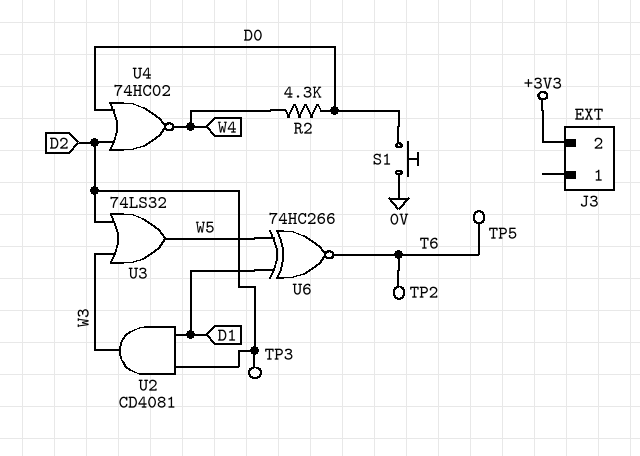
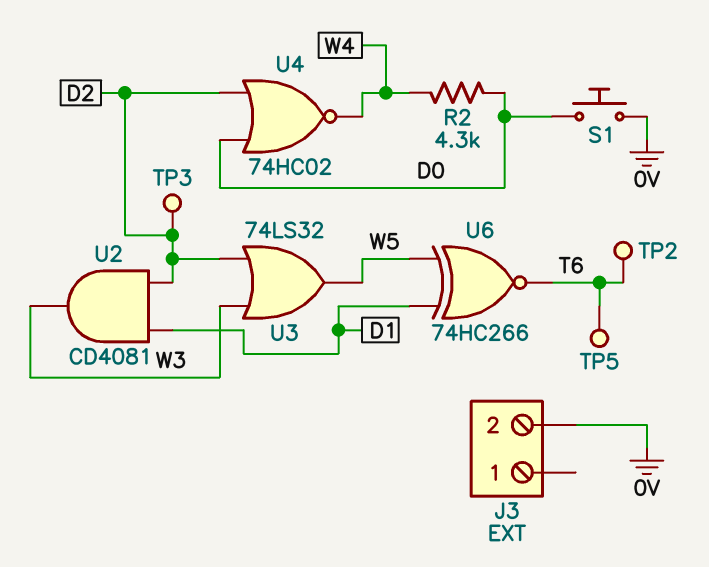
J3 pin 2: +3V3 -> 0V

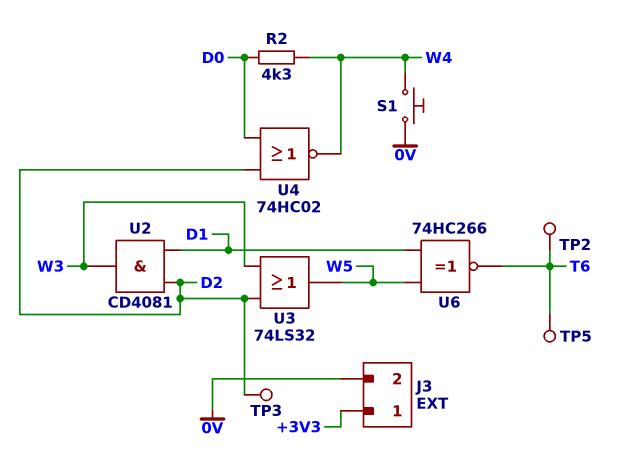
J3 pin 1: none -> +3V3
S1: button (0V, D0) -> button (0V, W4)

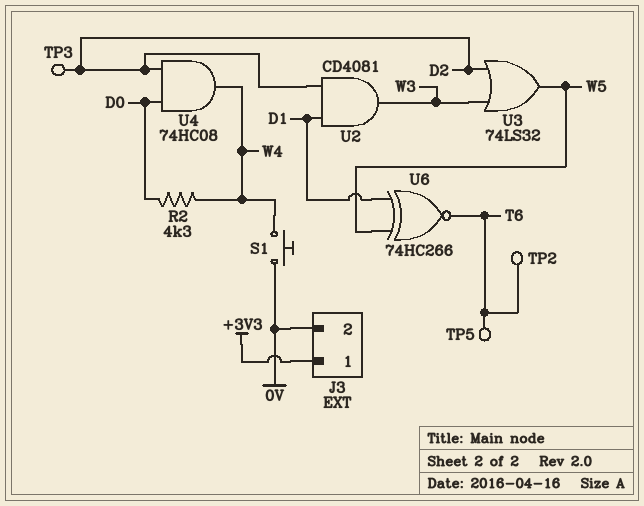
U4: NOR 74HC02 (in D0, in D2, out W4) -> AND 74HC08 (in D0, in D2, out W4)

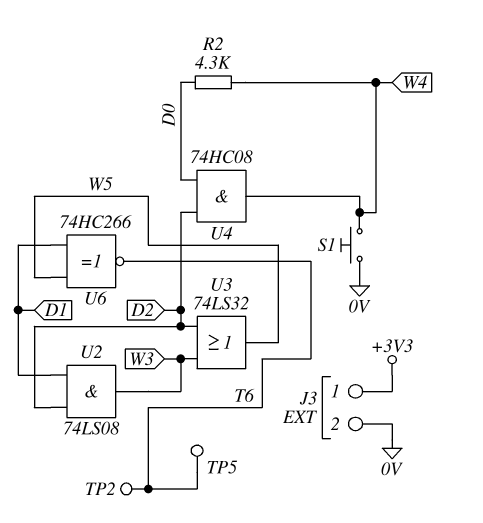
TP3: test point (D2) -> none
U2: AND CD4081 (in D1, in D2, out W3) -> AND 74LS08 (in D1, in D2, out W3)

